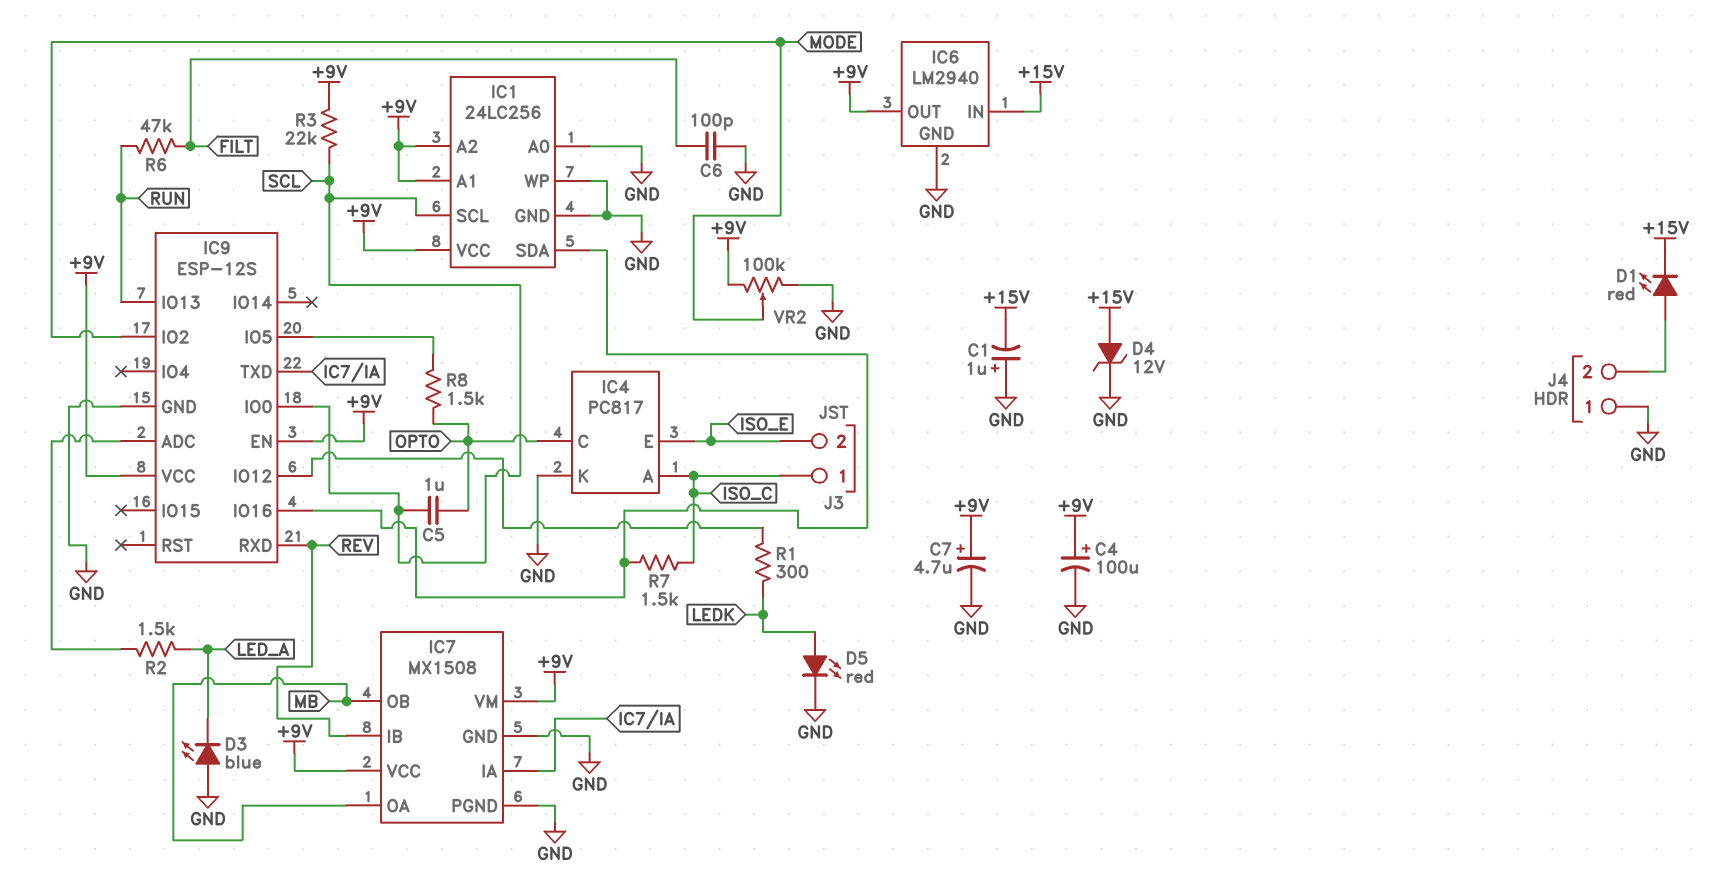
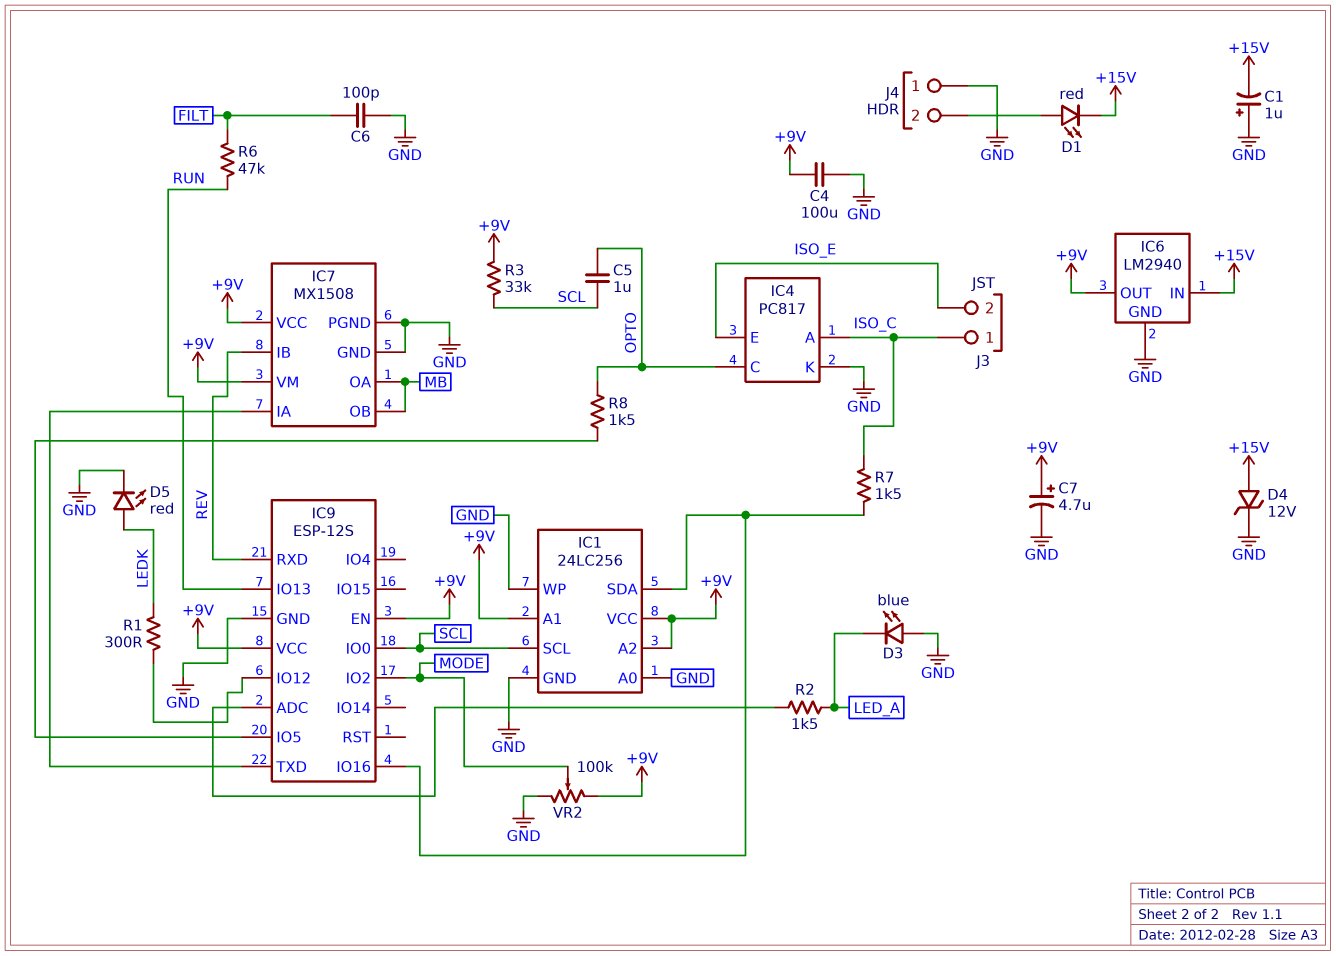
C4: 100uF (plus +9V, minus GND) -> 100uF (+9V, GND)
R3: 22k (+9V, SCL) -> 33k (+9V, SCL)

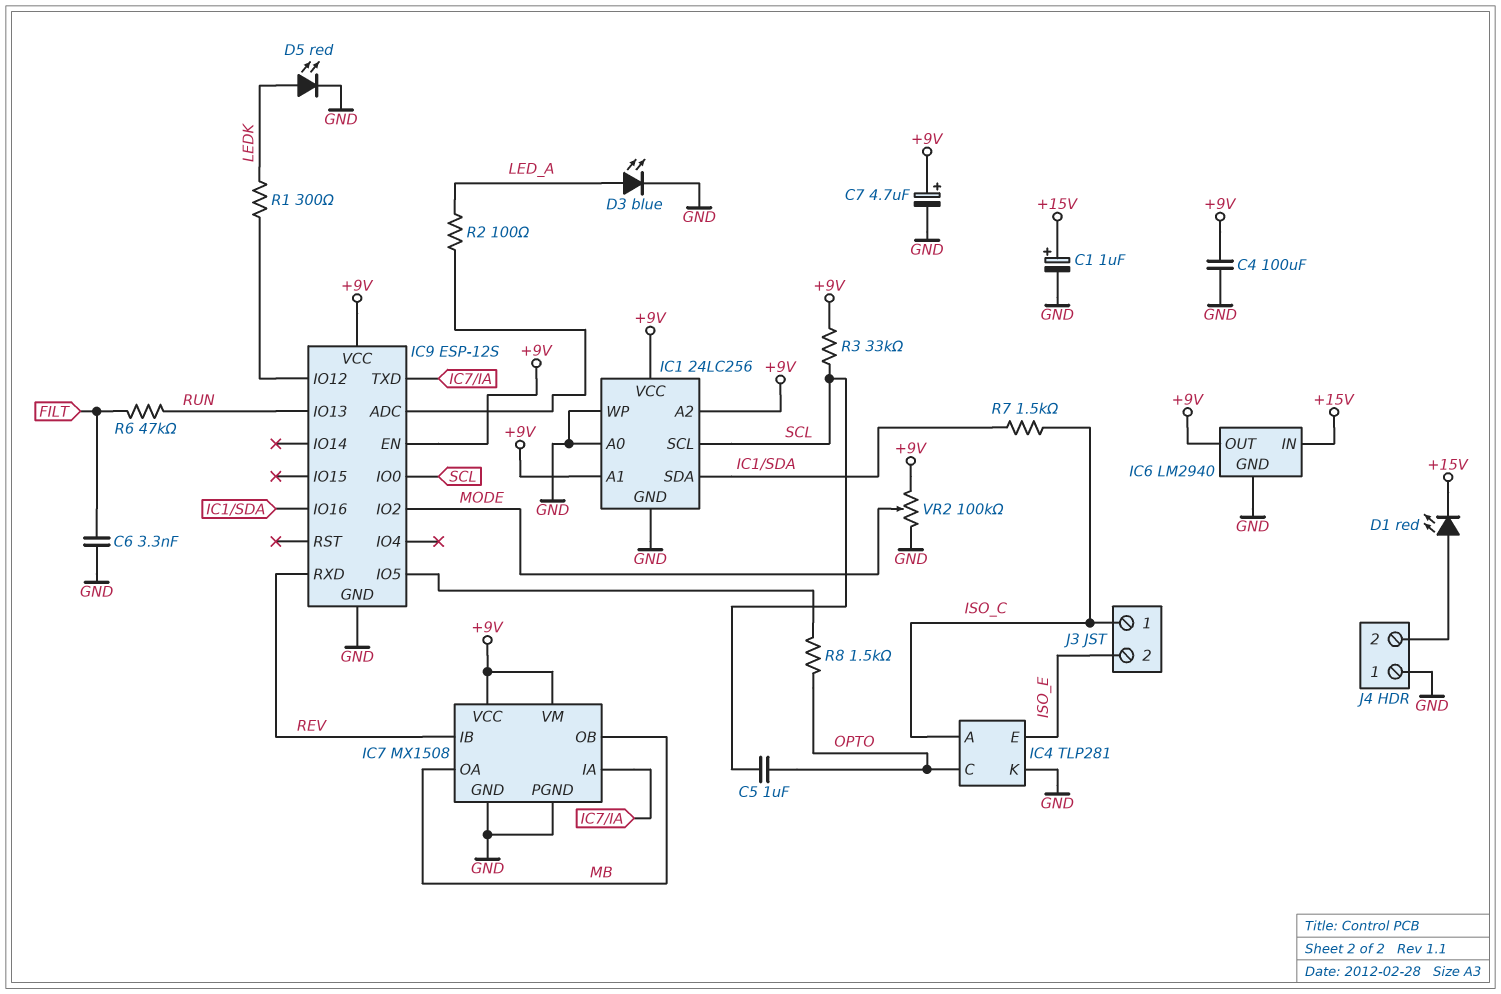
C1: 1uF (plus GND, minus +15V) -> 1uF (plus +15V, minus GND)
C6: 100pF (FILT, GND) -> 3.3nF (FILT, GND)
D3: LED blue (A GND, K LED_A) -> LED blue (A LED_A, K GND)
D4: zener 12V (A +15V, K GND) -> none
IC4: PC817 -> TLP281
R2: 1.5k (IC9/ADC, LED_A) -> 100 (IC9/ADC, LED_A)

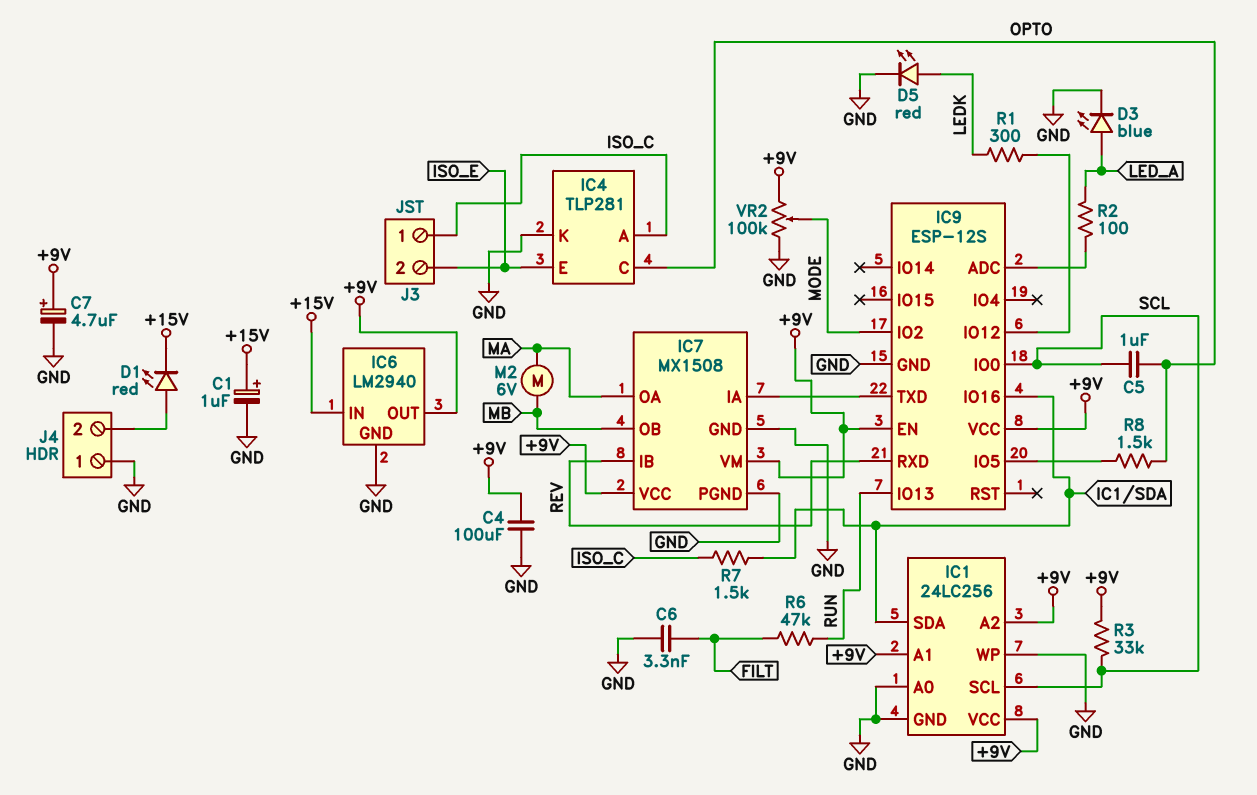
IC7 pin OA: MB -> MA
M2: none -> motor 6V (MA, MB)

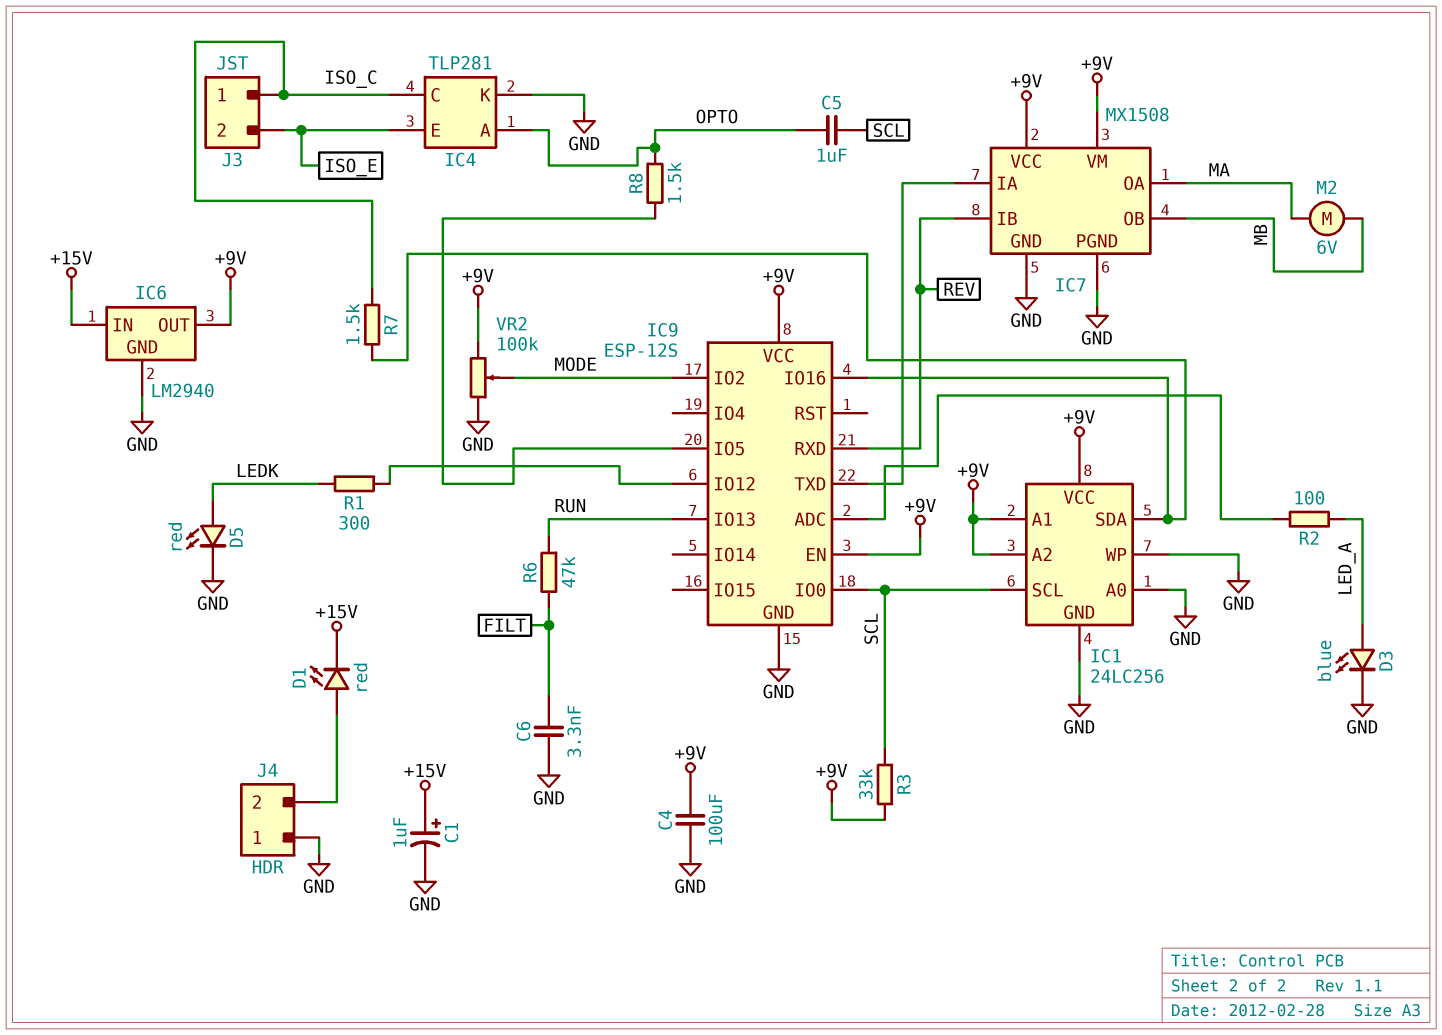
C7: 4.7uF (plus +9V, minus GND) -> none
IC4 pin A: ISO_C -> OPTO
IC4 pin C: OPTO -> ISO_C

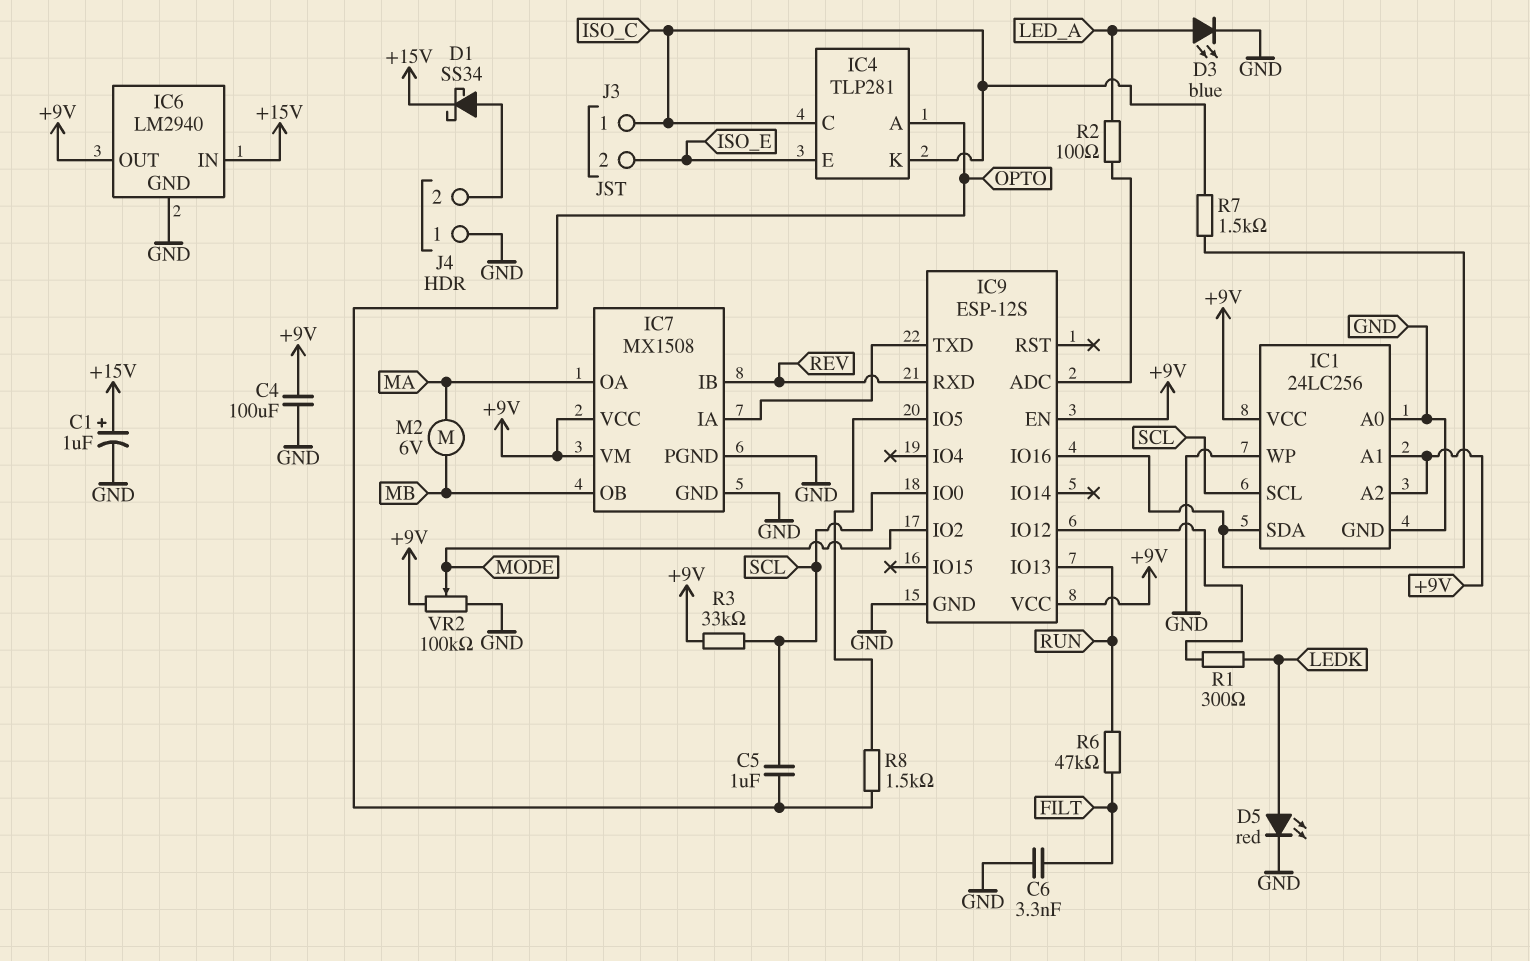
D1: LED red (A J4/2, K +15V) -> schottky SS34 (A J4/2, K +15V)
IC4 pin K: GND -> ISO_C

